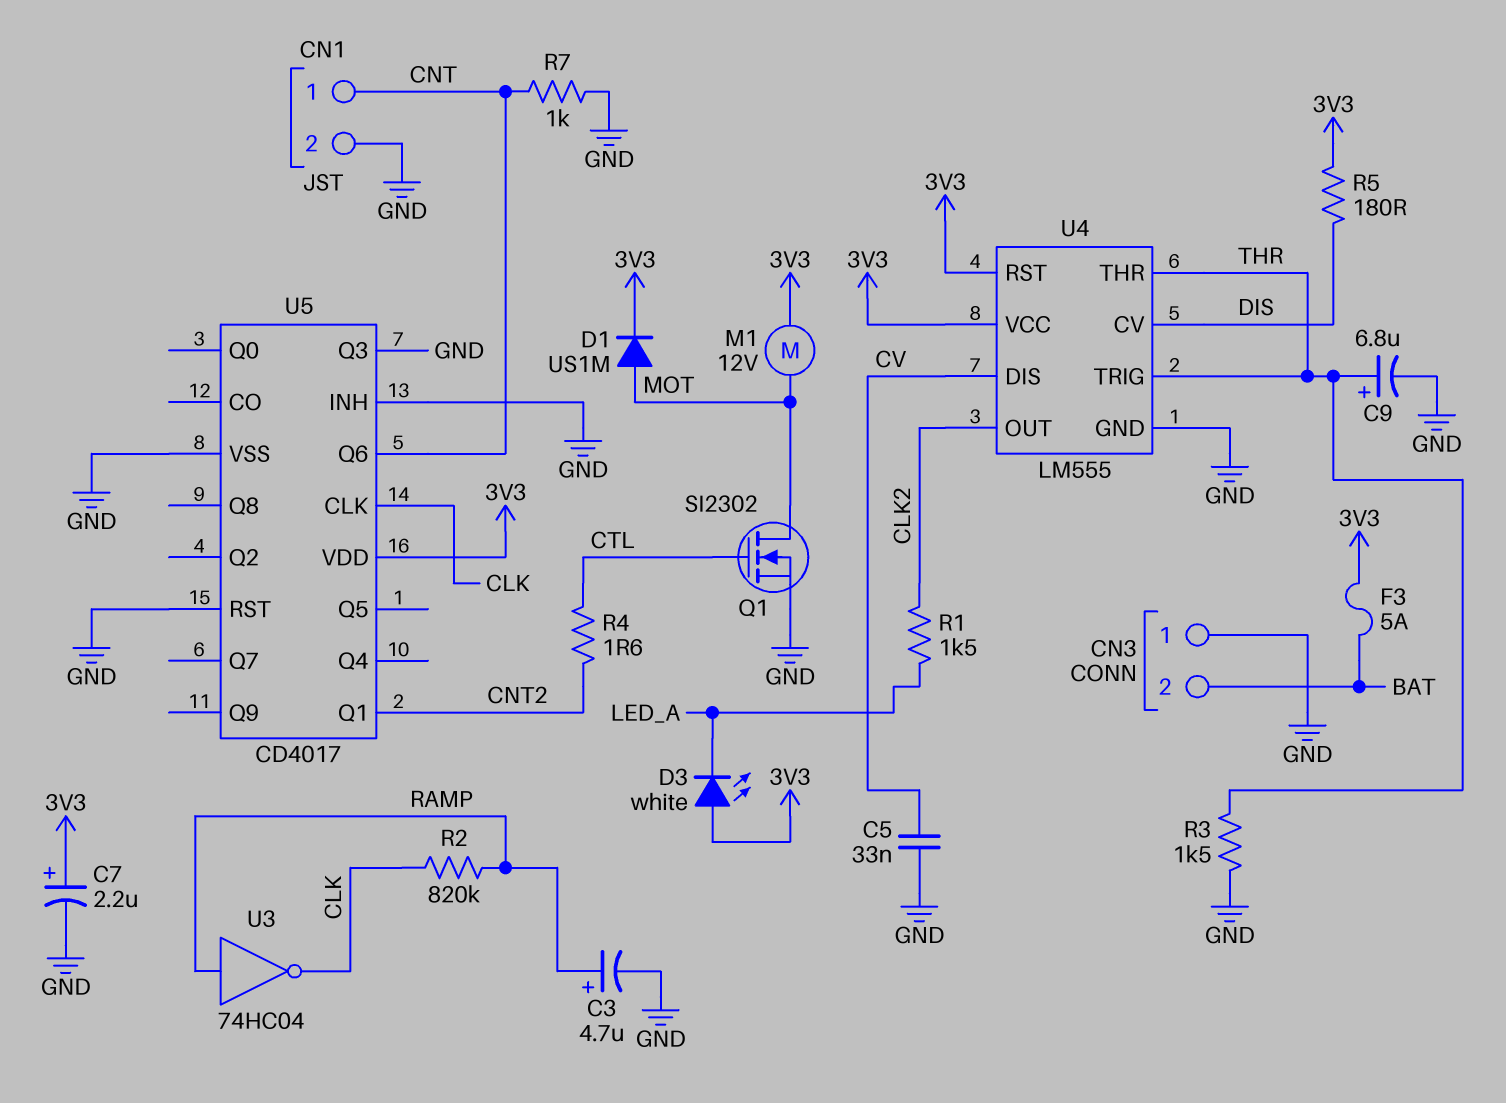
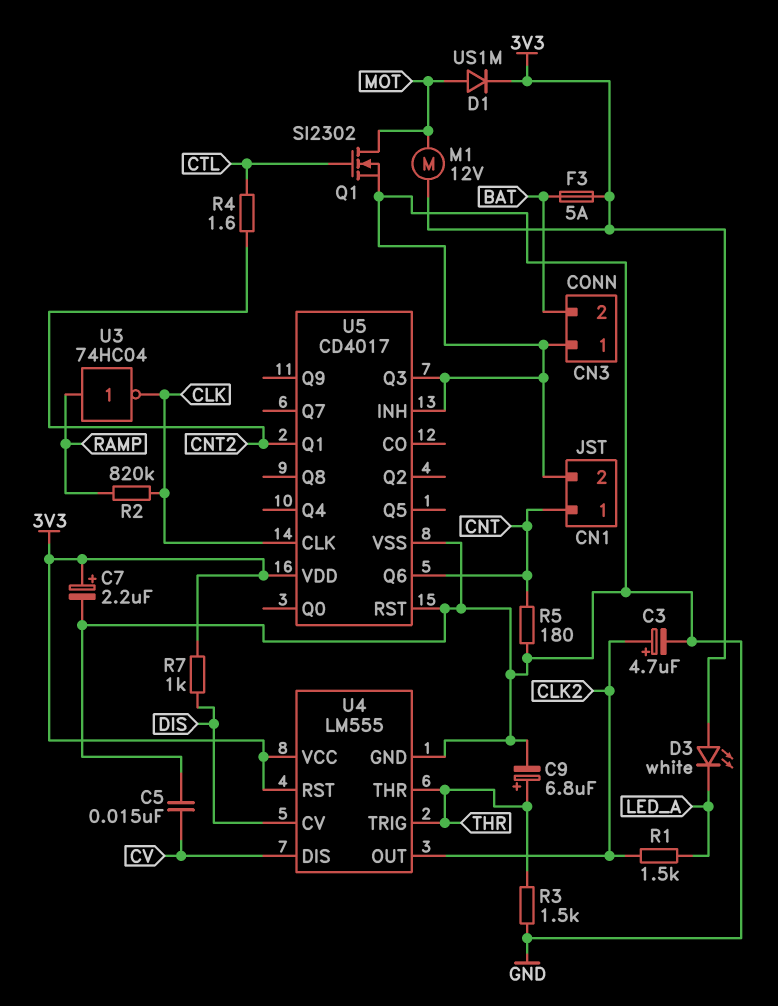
C3: 4.7uF (plus RAMP, minus GND) -> 4.7uF (plus CLK2, minus GND)
C5: 33nF (CV, GND) -> 15nF (CV, GND)
R5: 180 (3V3, DIS) -> 180 (CNT, GND)
R7: 1k (CNT, GND) -> 1k (3V3, DIS)

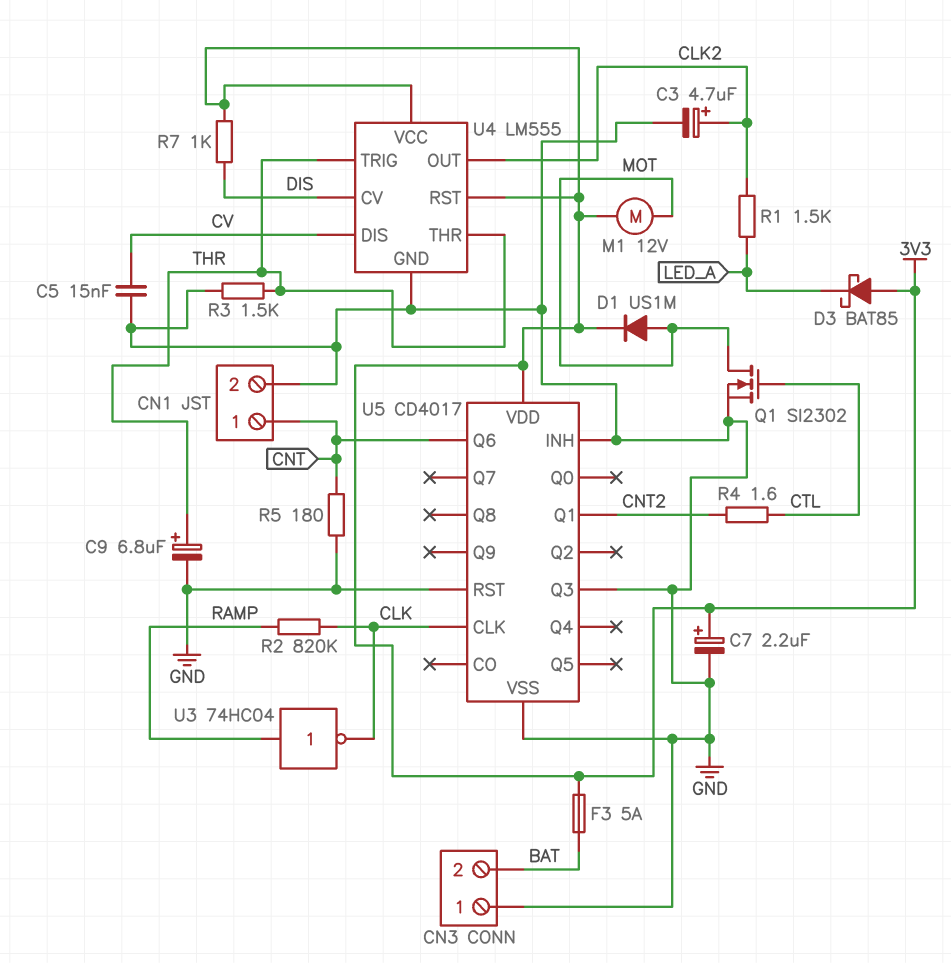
D3: LED white (A 3V3, K LED_A) -> schottky BAT85 (A 3V3, K LED_A)

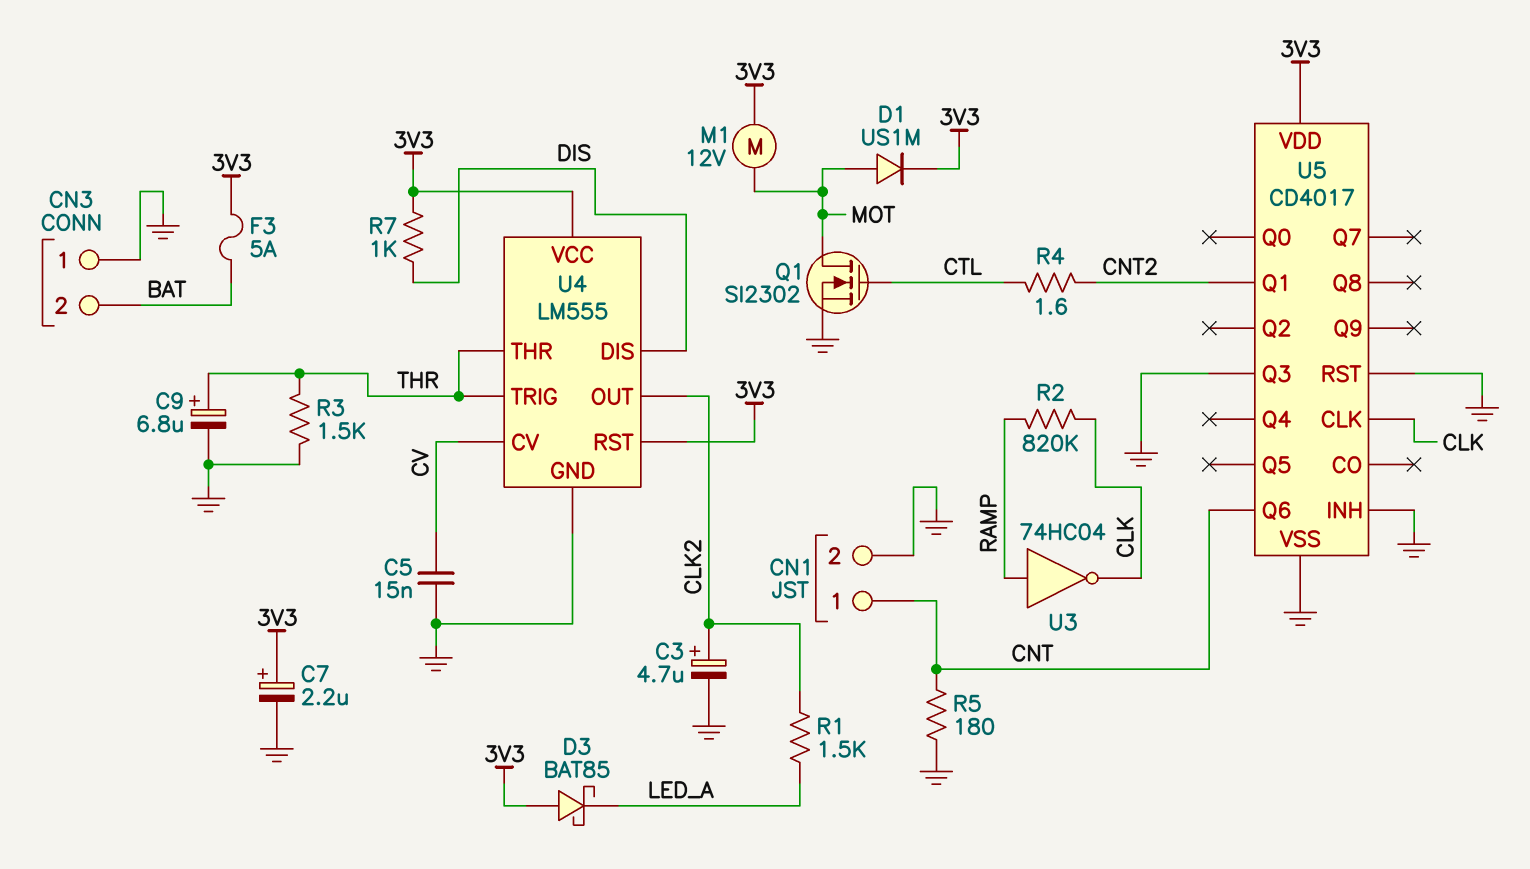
U4 pin CV: DIS -> CV
U4 pin DIS: CV -> DIS

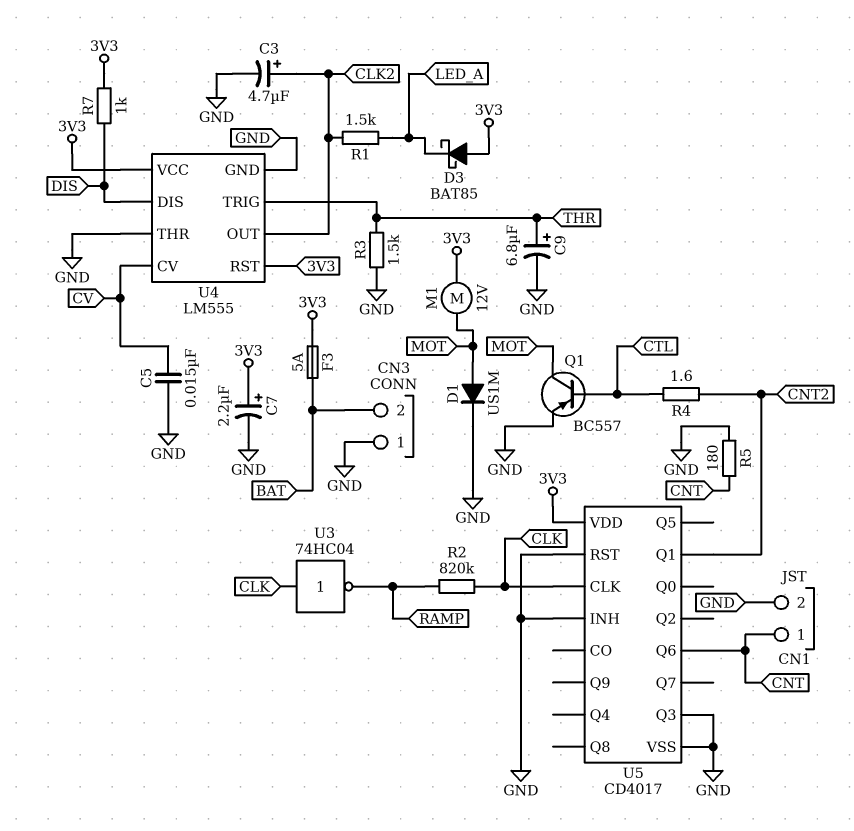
D1: diode US1M (A MOT, K 3V3) -> diode US1M (A MOT, K GND)
Q1: NMOS SI2302 (G CTL, D MOT, S GND) -> PNP BC557 (B CTL, C MOT, E GND)
U3: NOT 74HC04 (in RAMP, out CLK) -> NOT 74HC04 (in CLK, out RAMP)
U4 pin THR: THR -> GND

